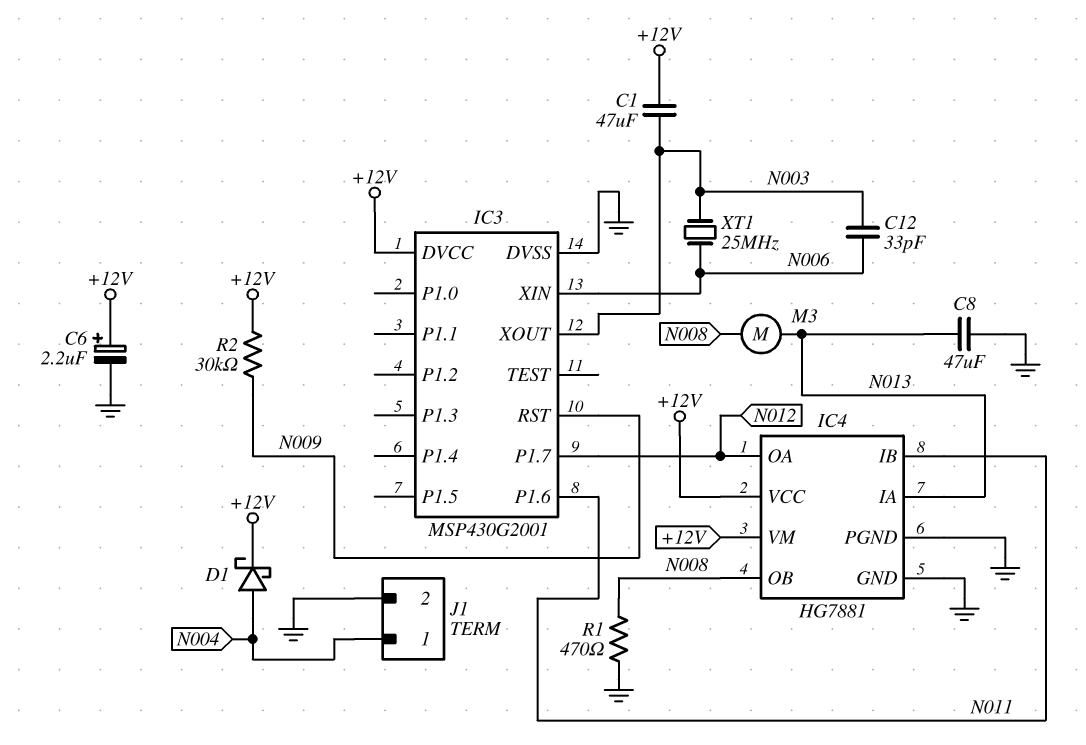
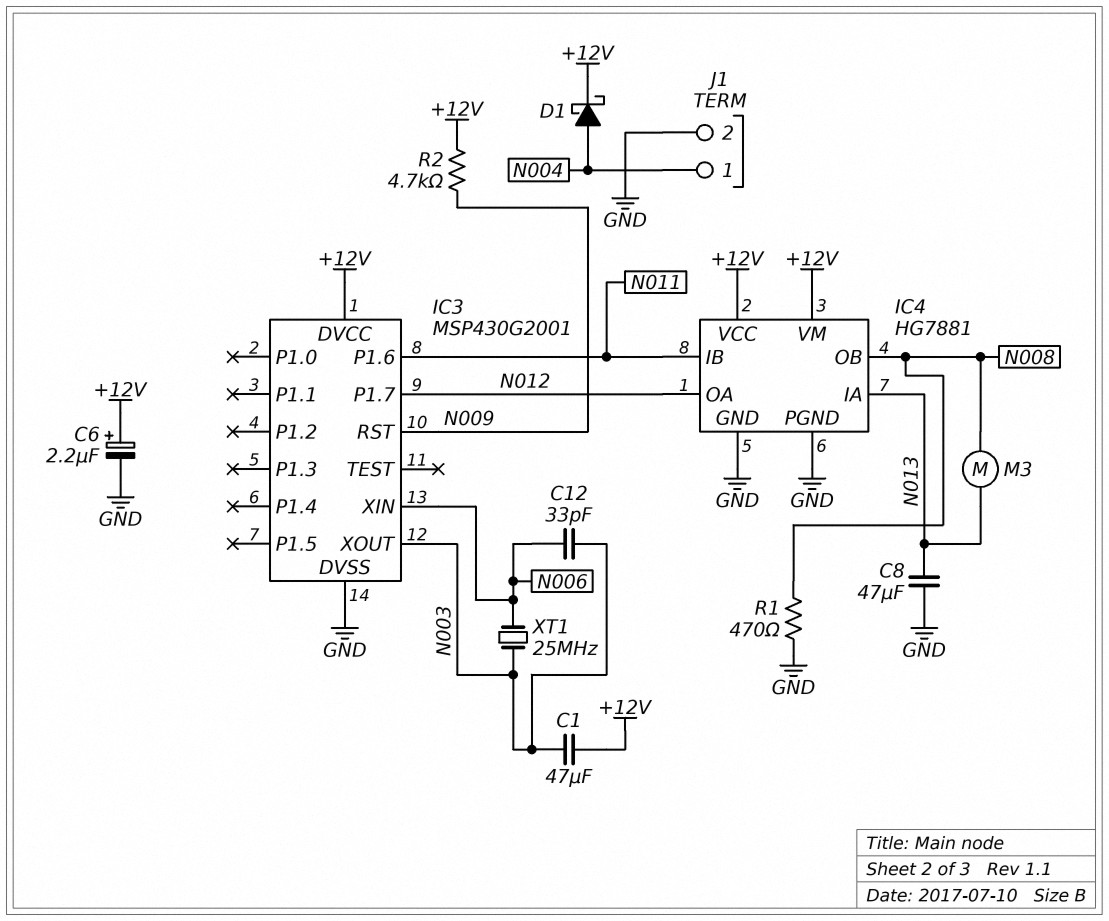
R2: 30k (+12V, N009) -> 4.7k (+12V, N009)

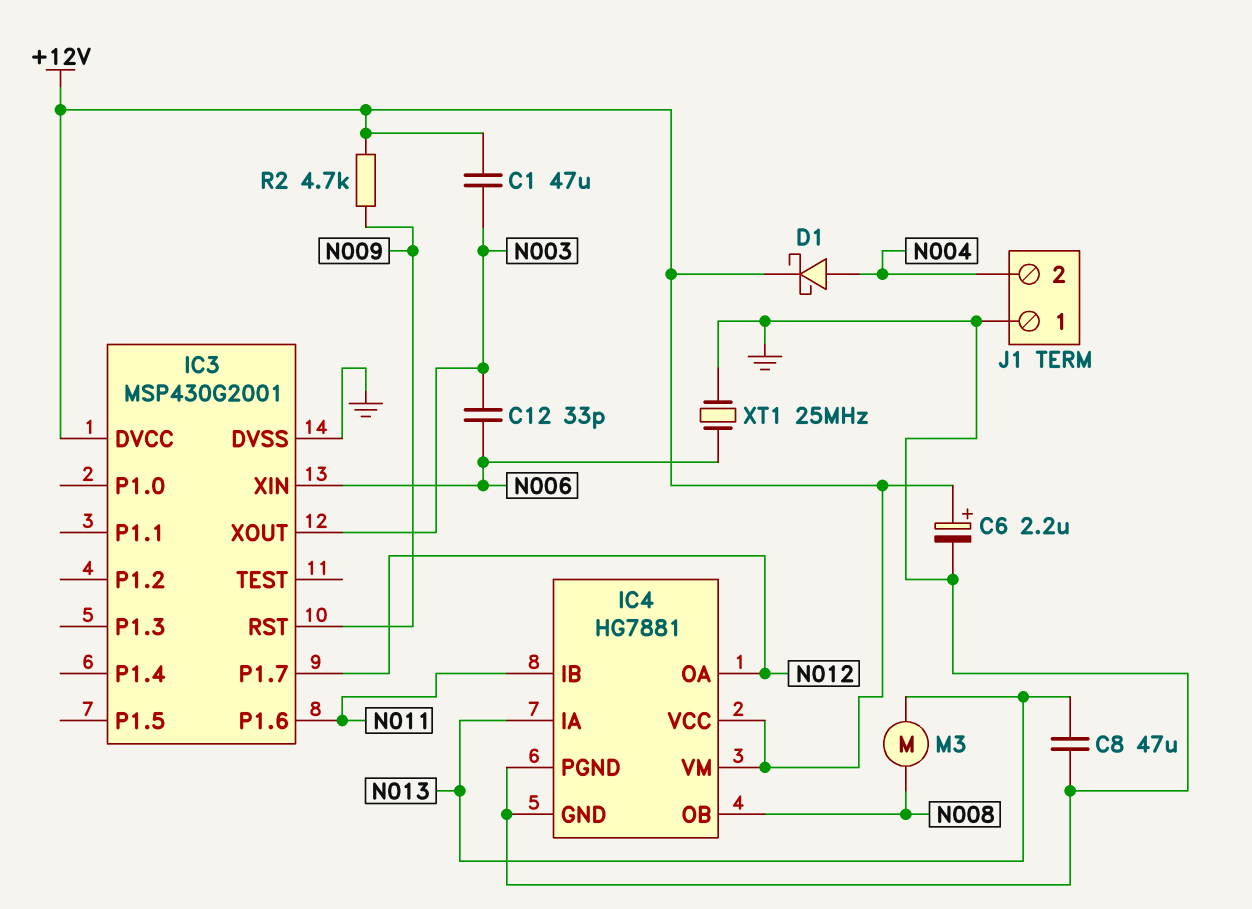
J1 pin 1: N004 -> GND
J1 pin 2: GND -> N004
R1: 470 (GND, N008) -> none
XT1: 25MHz (N003, N006) -> 25MHz (GND, N006)

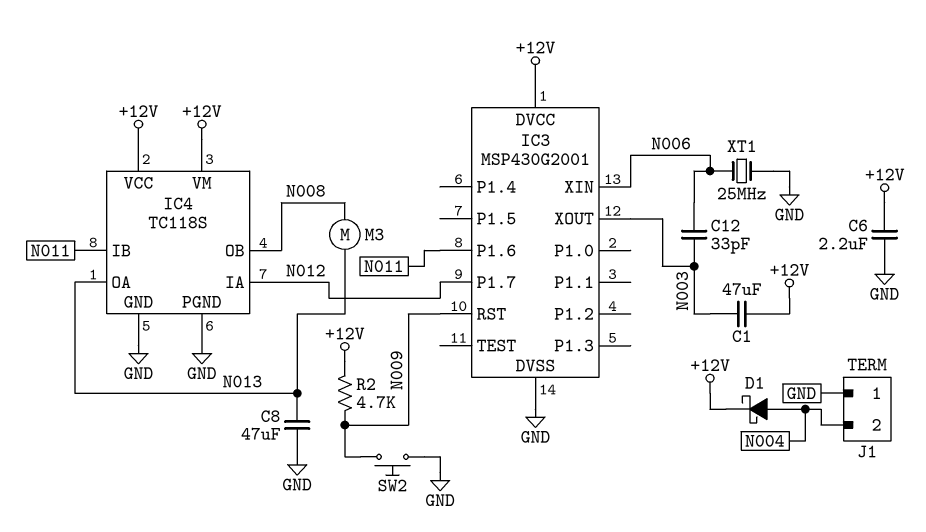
C6: 2.2uF (plus +12V, minus GND) -> 2.2uF (+12V, GND)
IC4: HG7881 -> TC118S
IC4 pin IA: N013 -> N012
IC4 pin OA: N012 -> N013
SW2: none -> button (GND, N009)

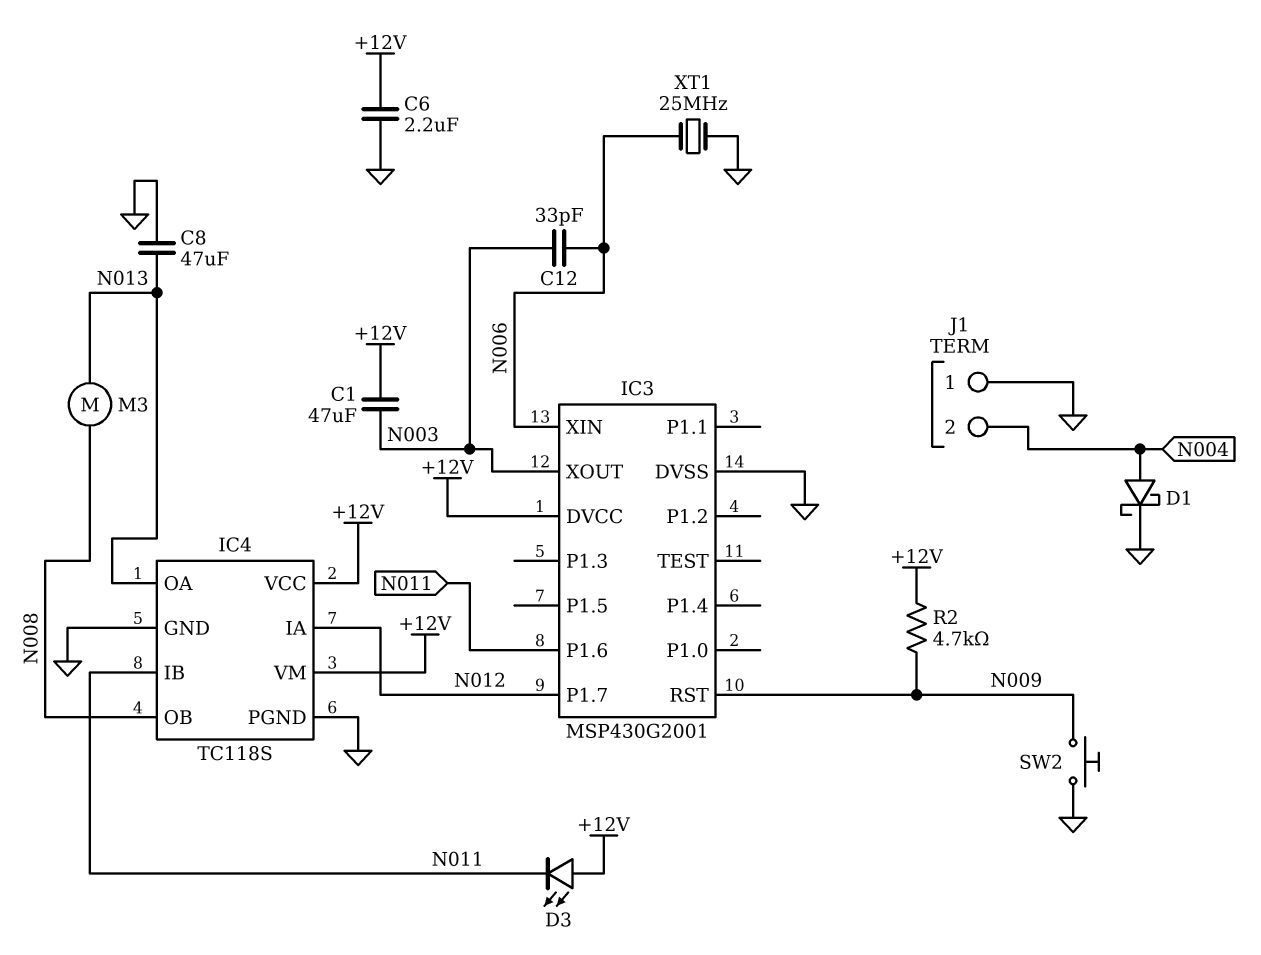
D1: schottky (A N004, K +12V) -> schottky (A N004, K GND)
D3: none -> LED (A +12V, K N011)

